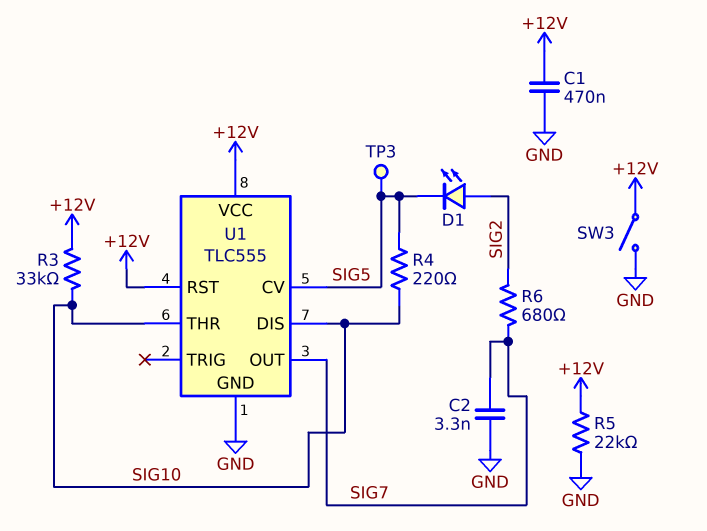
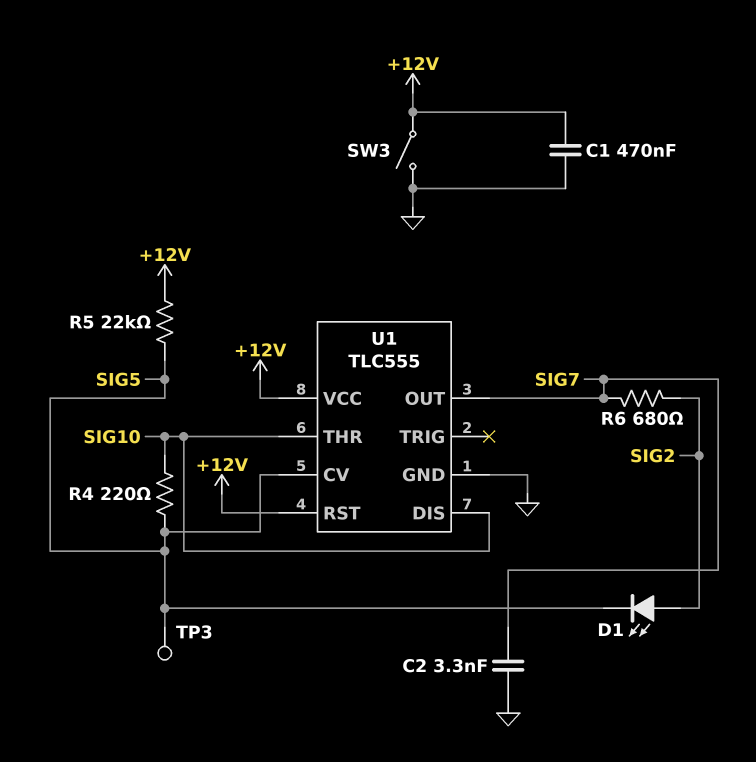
R3: 33k (+12V, SIG10) -> none
R5: 22k (+12V, GND) -> 22k (+12V, SIG5)

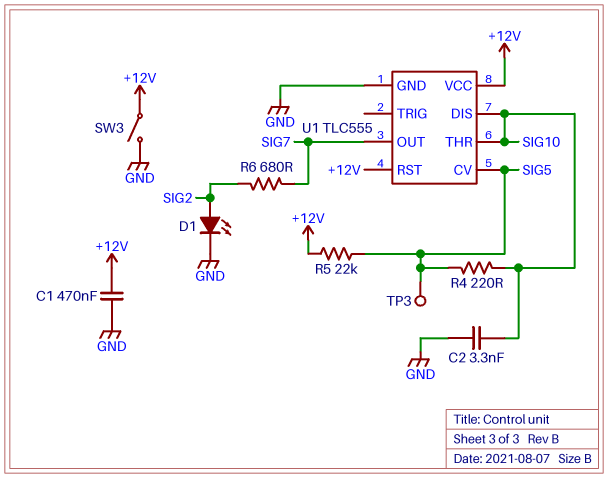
C2: 3.3nF (GND, SIG7) -> 3.3nF (GND, SIG10)
D1: LED (A SIG2, K SIG5) -> LED (A SIG2, K GND)

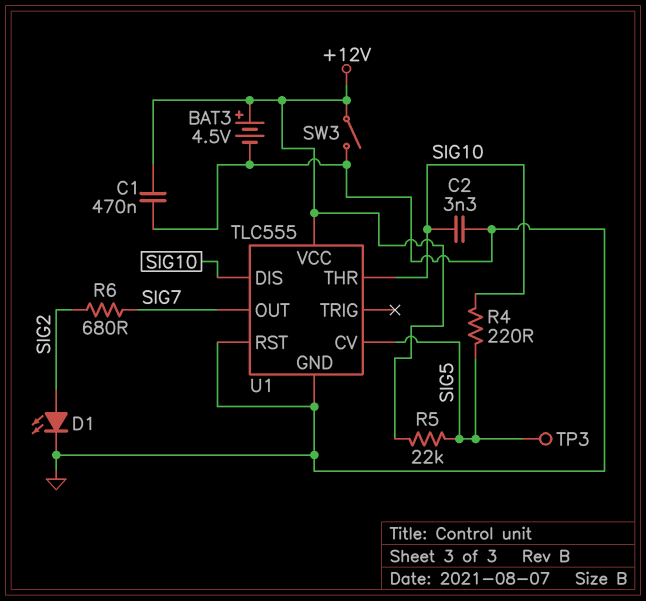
BAT3: none -> 4.5V (plus +12V, minus GND)
U1 pin RST: +12V -> GND

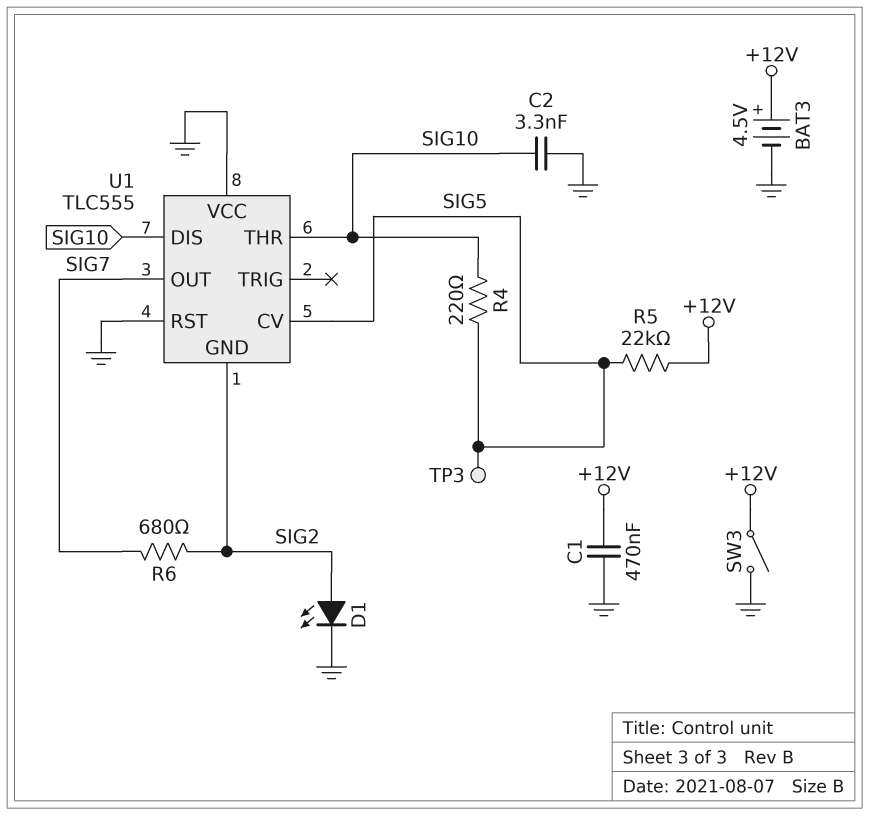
U1 pin GND: GND -> SIG2
U1 pin VCC: +12V -> GND

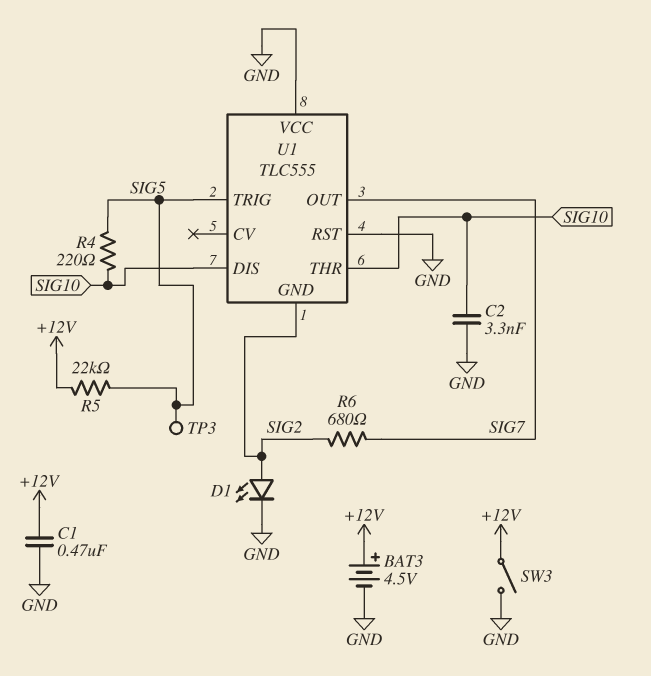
U1 pin CV: SIG5 -> none
U1 pin TRIG: none -> SIG5

